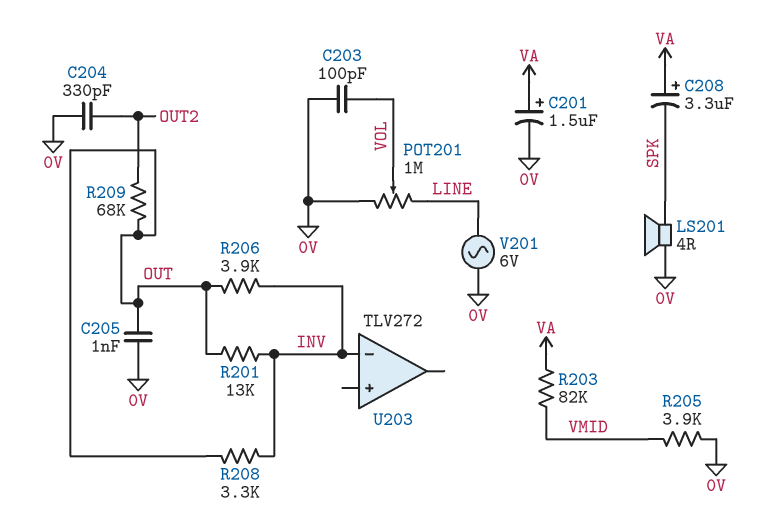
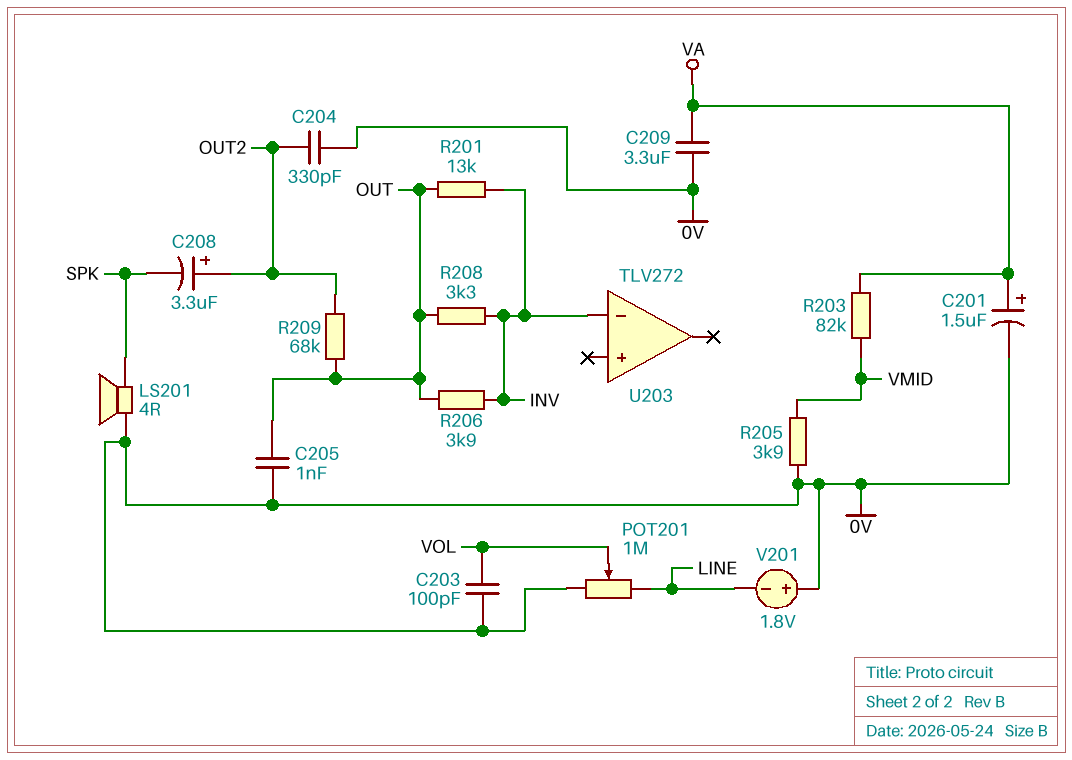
C208: 3.3uF (plus VA, minus SPK) -> 3.3uF (plus OUT2, minus SPK)
C209: none -> 3.3uF (0V, VA)
V201: AC 6V (0V, LINE) -> 1.8V (plus 0V, minus LINE)

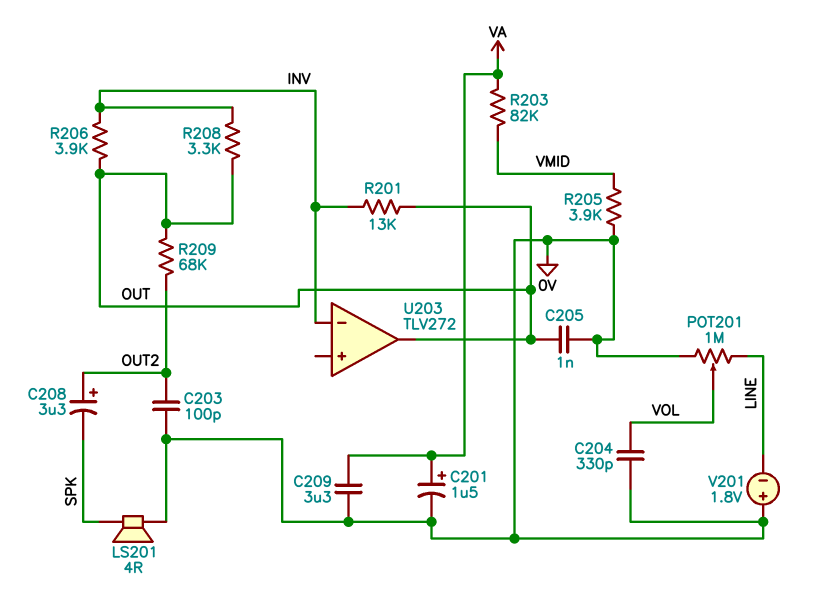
C203: 100pF (0V, VOL) -> 100pF (0V, OUT2)
C204: 330pF (0V, OUT2) -> 330pF (0V, VOL)
U203 pin out: none -> OUT

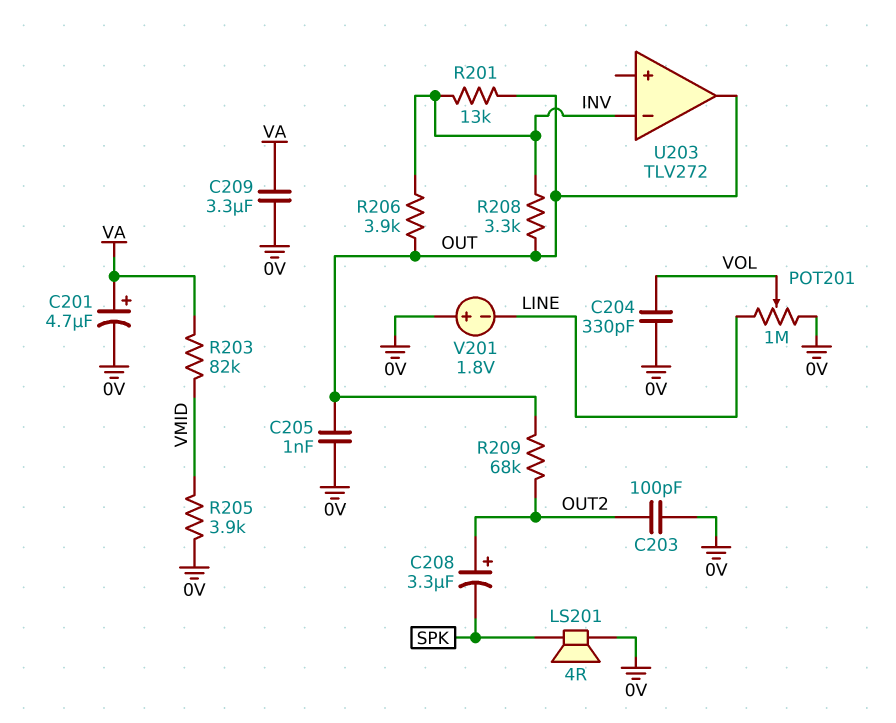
C201: 1.5uF (plus VA, minus 0V) -> 4.7uF (plus VA, minus 0V)

